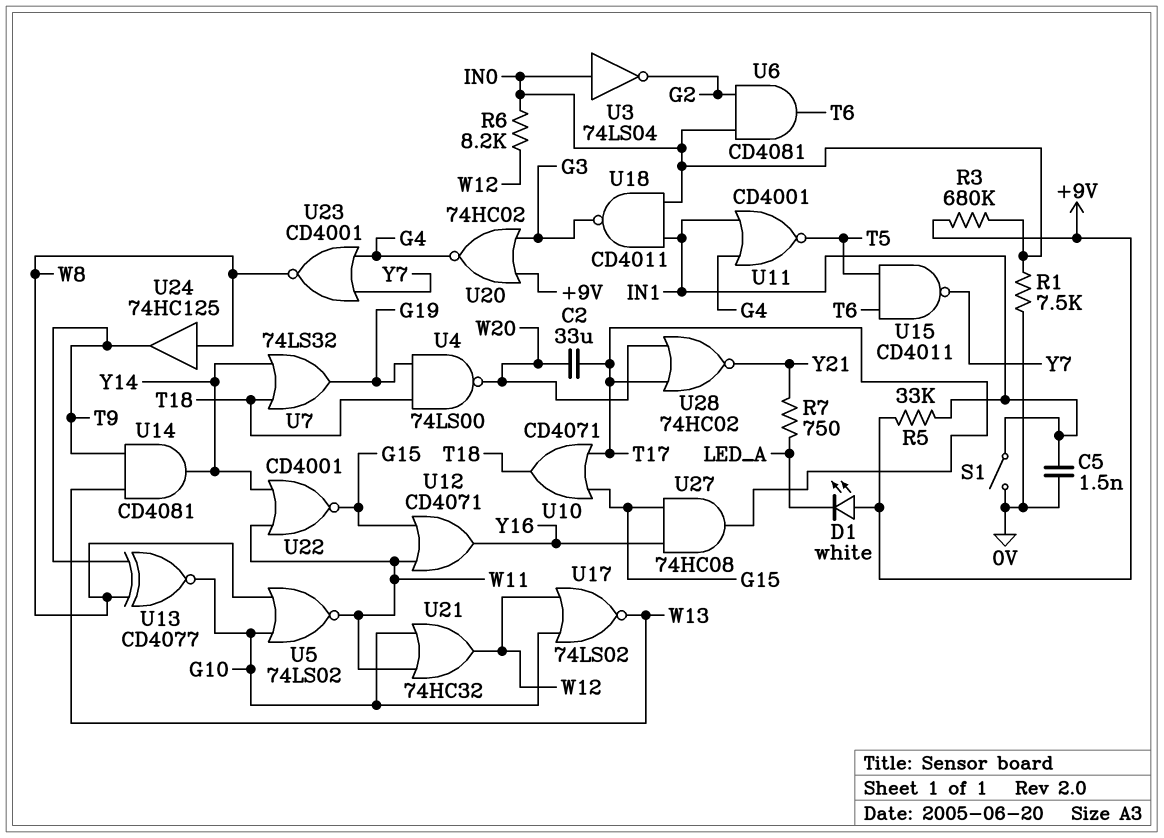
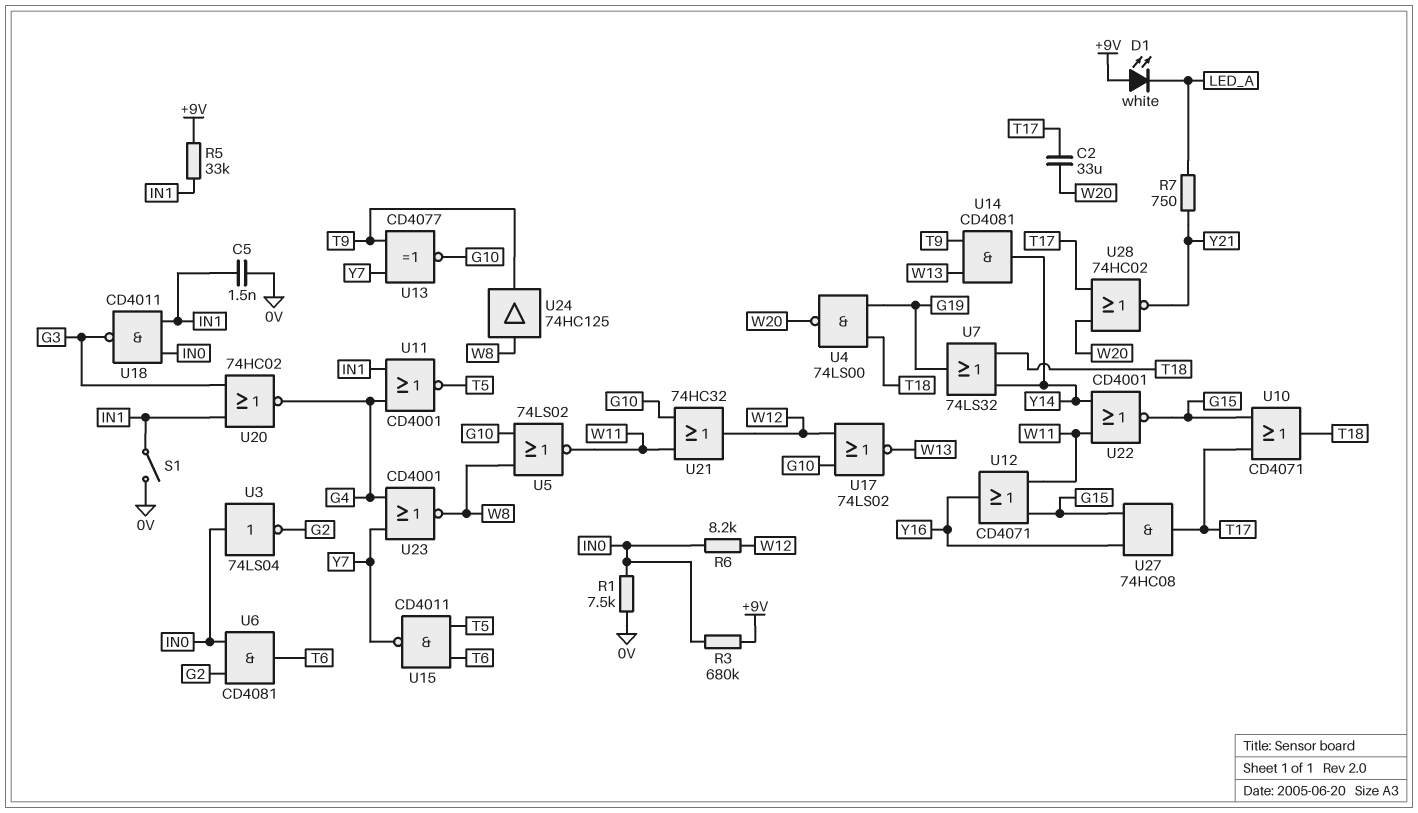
U13: XNOR CD4077 (in T9, in W8, out G10) -> XNOR CD4077 (in T9, in Y7, out G10)
U20: NOR 74HC02 (in +9V, in G3, out G4) -> NOR 74HC02 (in G3, in IN1, out G4)

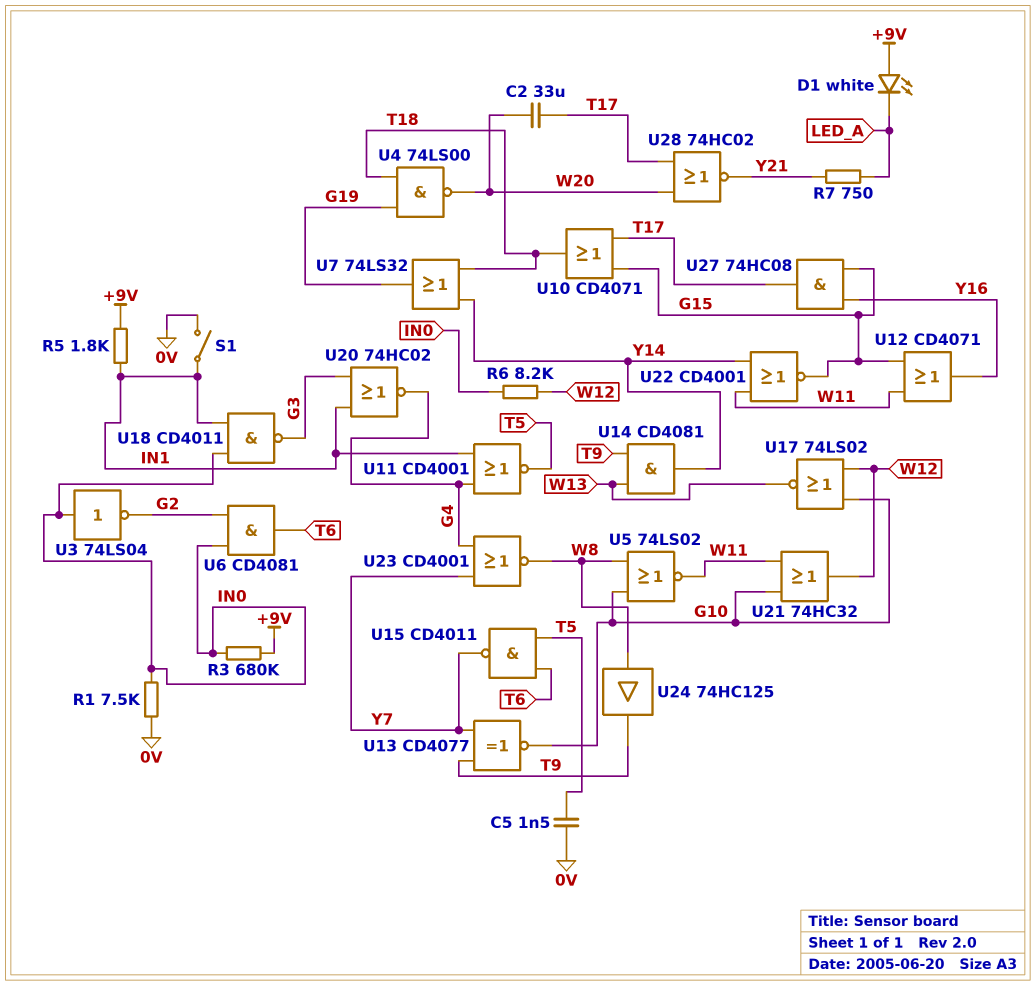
C5: 1.5nF (0V, IN1) -> 1.5nF (0V, T5)
R5: 33k (+9V, IN1) -> 1.8k (+9V, IN1)

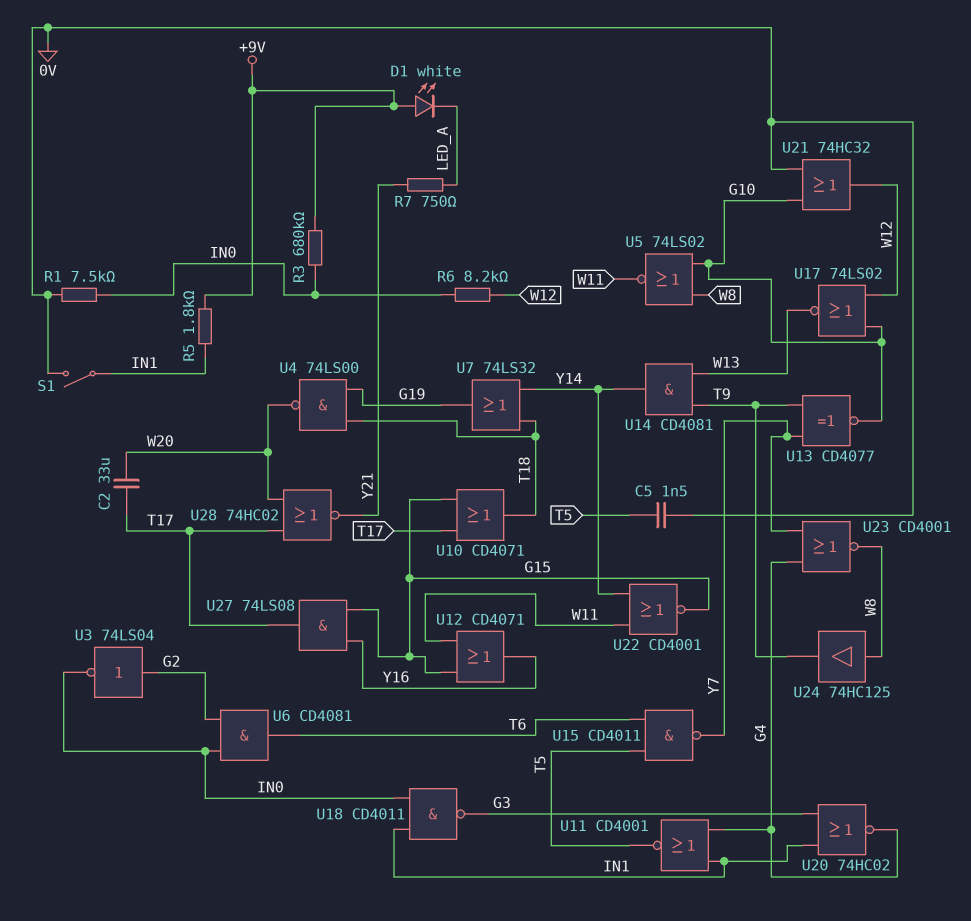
U3: NOT 74LS04 (in IN0, out G2) -> NOT 74LS04 (in G2, out IN0)
U21: OR 74HC32 (in G10, in W11, out W12) -> OR 74HC32 (in 0V, in G10, out W12)
U27: AND 74HC08 (in G15, in Y16, out T17) -> AND 74LS08 (in G15, in Y16, out T17)

